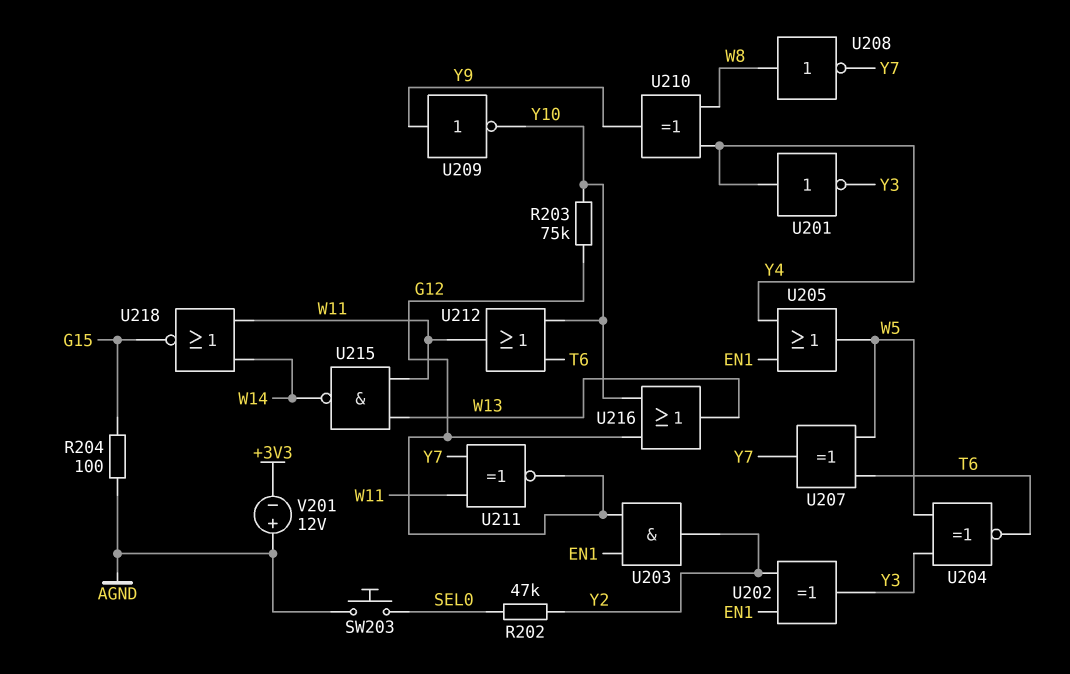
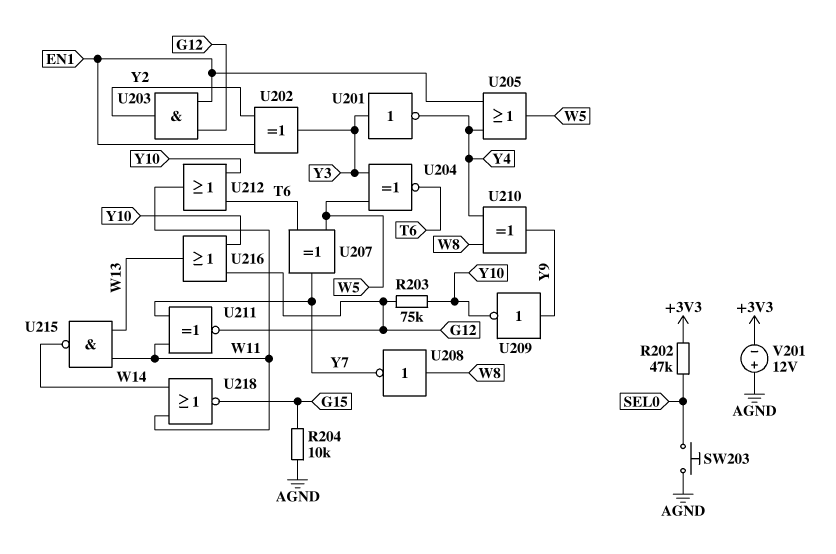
R202: 47k (SEL0, Y2) -> 47k (+3V3, SEL0)
R204: 100 (AGND, G15) -> 10k (AGND, G15)
U201: NOT (in Y4, out Y3) -> NOT (in Y3, out Y4)

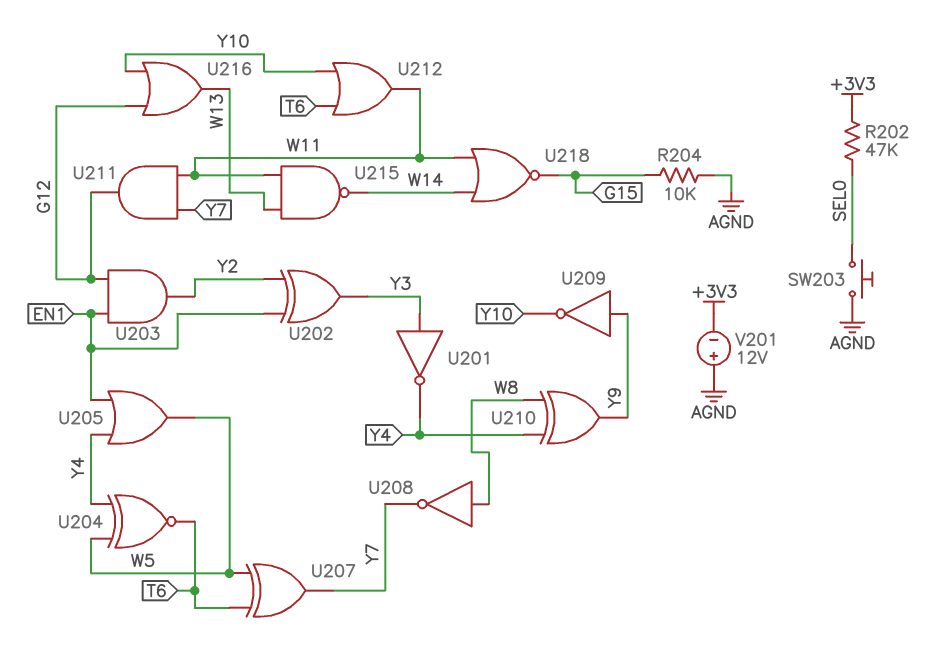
R203: 75k (G12, Y10) -> none
U204: XNOR (in W5, in Y3, out T6) -> XNOR (in W5, in Y4, out T6)
U211: XNOR (in W11, in Y7, out G12) -> AND (in W11, in Y7, out G12)

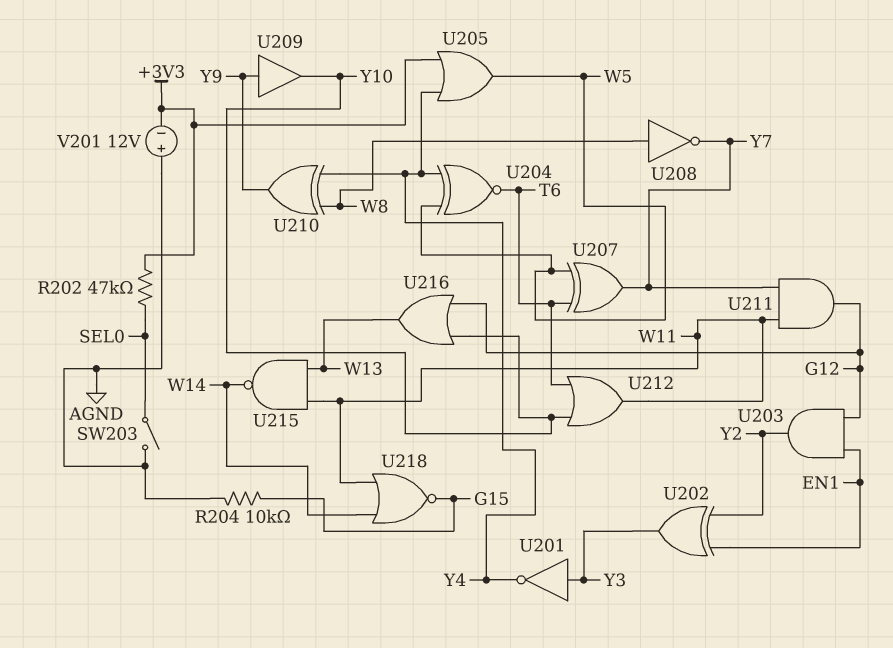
SW203: button (AGND, SEL0) -> switch (AGND, SEL0)
U205: OR (in EN1, in Y4, out W5) -> OR (in +3V3, in Y4, out W5)
U209: NOT (in Y9, out Y10) -> buffer (in Y9, out Y10)

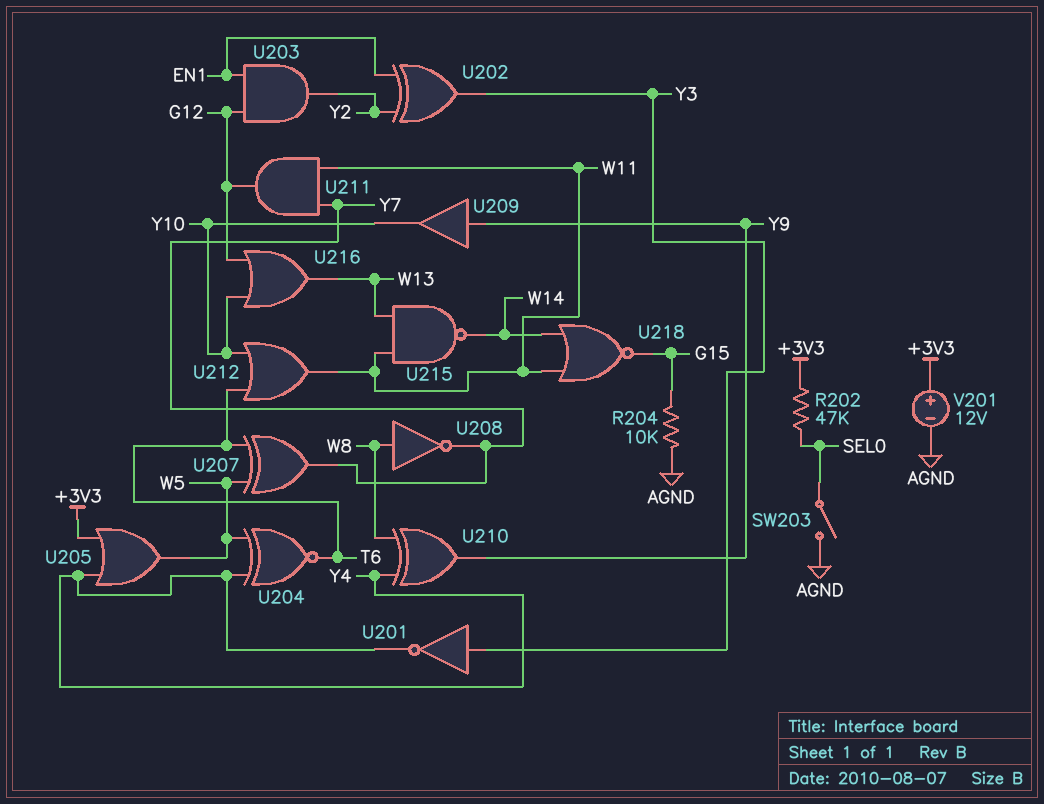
V201: 12V (plus AGND, minus +3V3) -> 12V (plus +3V3, minus AGND)

